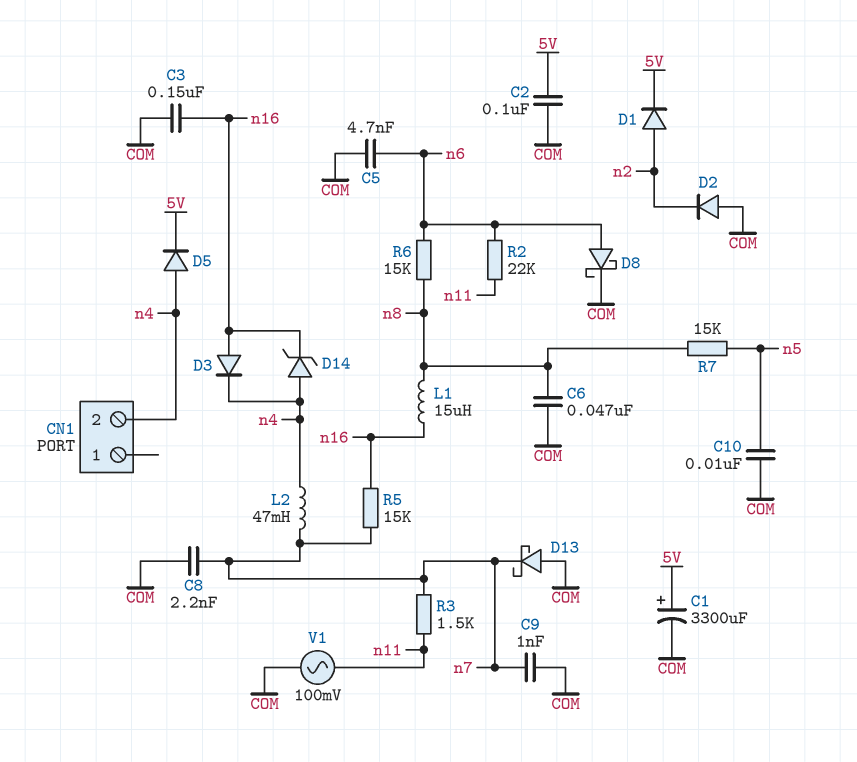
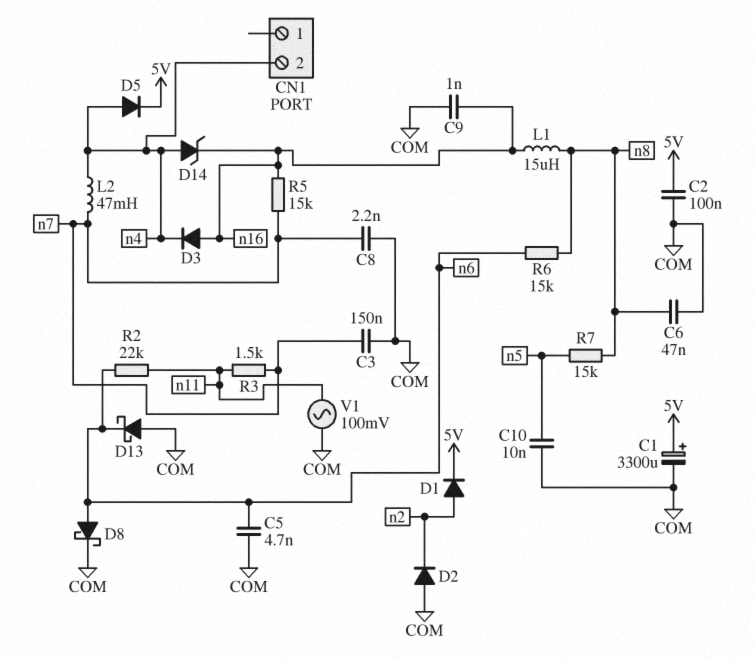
C3: 150nF (COM, n16) -> 150nF (COM, n7)
C9: 1nF (COM, n7) -> 1nF (COM, n16)
D13: schottky (A COM, K n7) -> schottky (A COM, K n6)

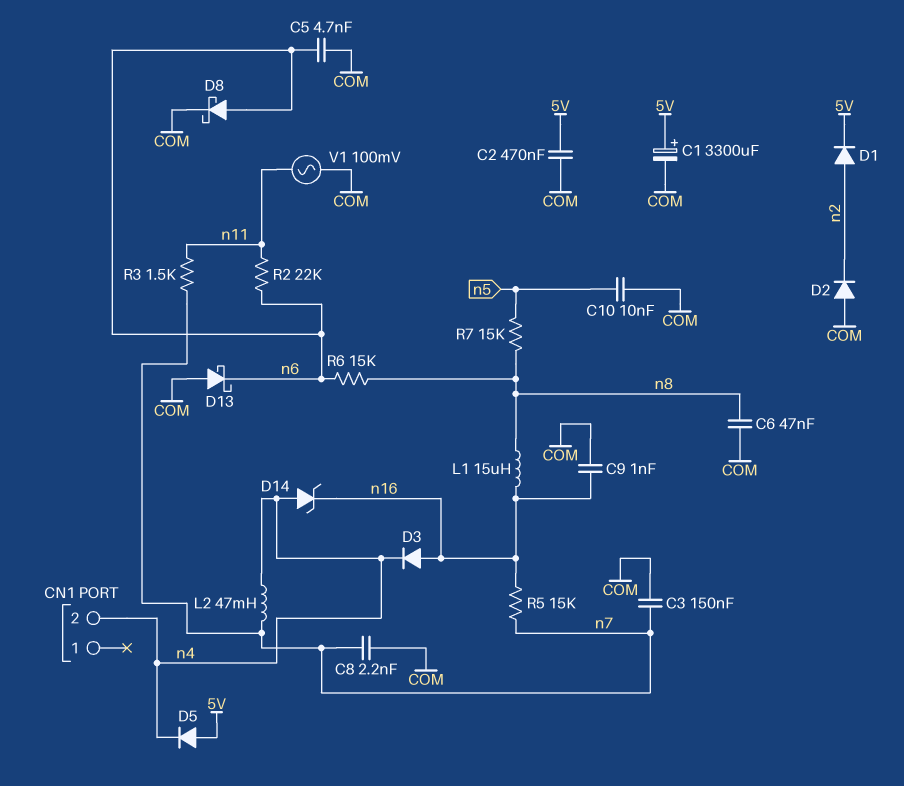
C2: 100nF (5V, COM) -> 470nF (5V, COM)
D5: diode (A n4, K 5V) -> diode (A 5V, K n4)

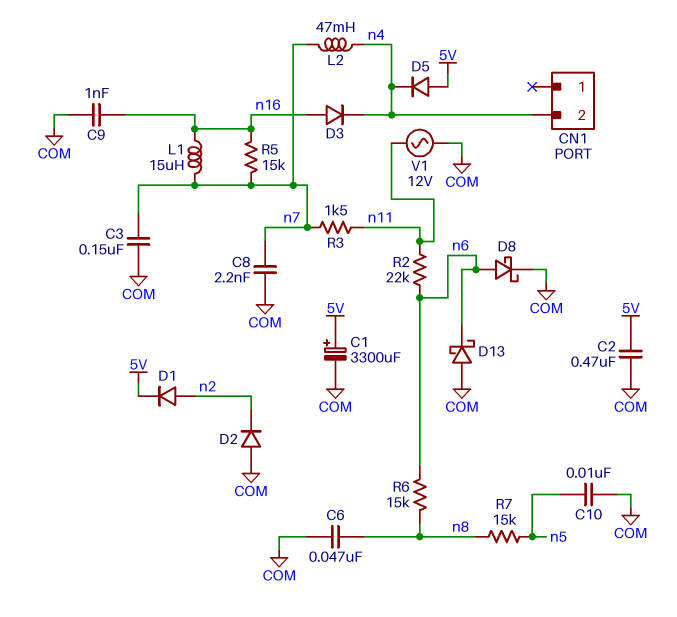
C5: 4.7nF (COM, n6) -> none
D14: zener (A n4, K n16) -> none
L1: 15uH (n8, n16) -> 15uH (n7, n16)
V1: AC 100mV (COM, n11) -> AC 12V (COM, n11)

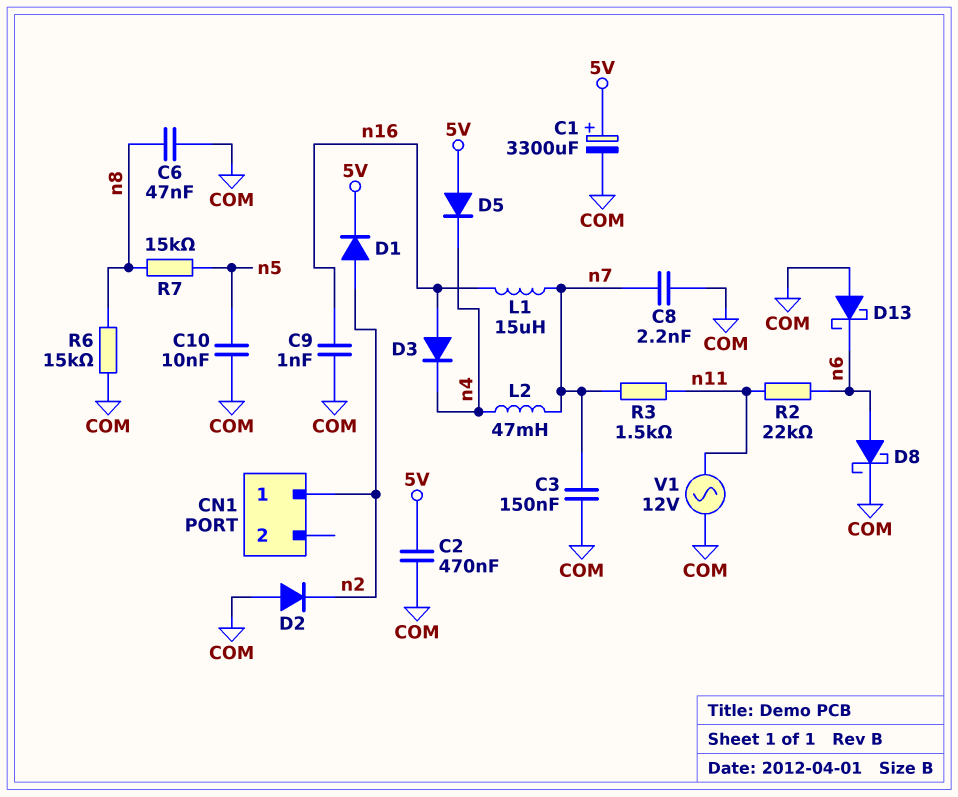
CN1 pin 1: none -> n2
CN1 pin 2: n4 -> none
R5: 15k (n7, n16) -> none
R6: 15k (n6, n8) -> 15k (COM, n8)

